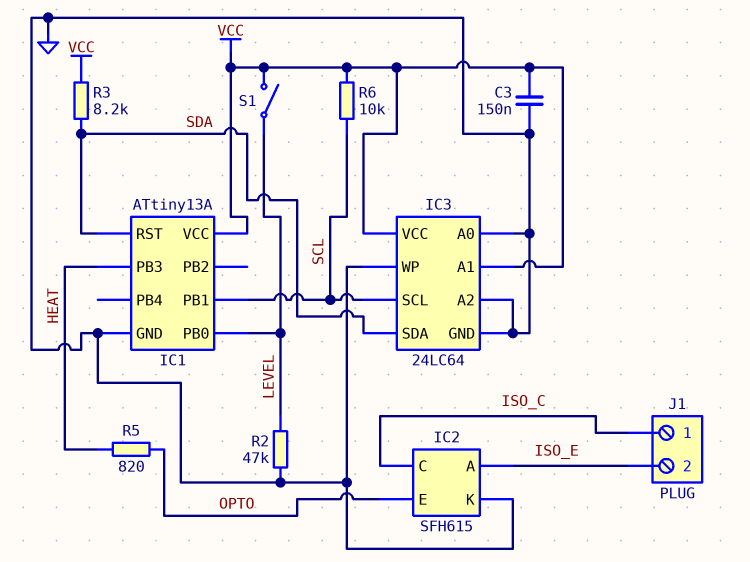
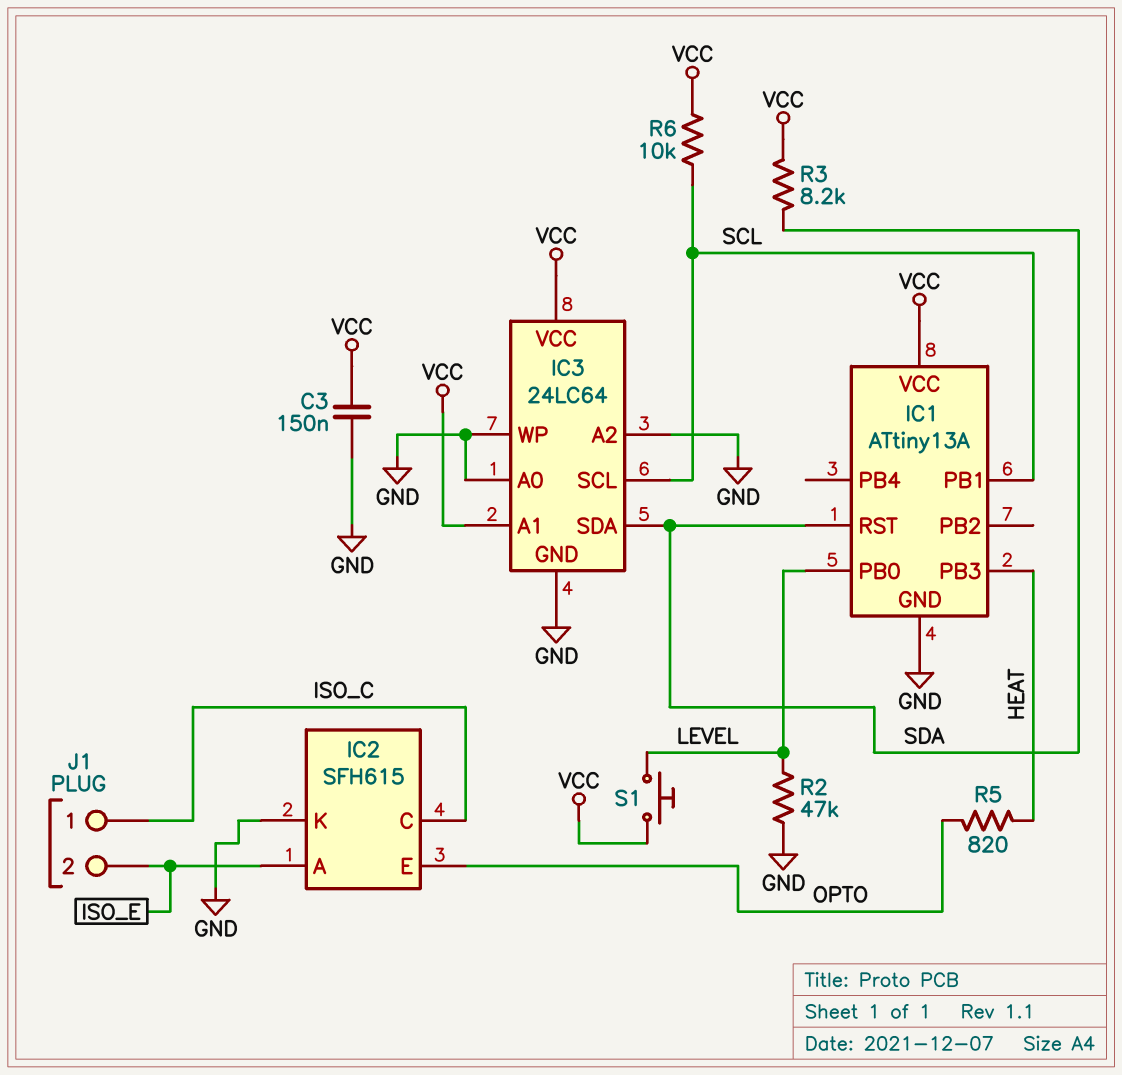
S1: switch (LEVEL, VCC) -> button (LEVEL, VCC)

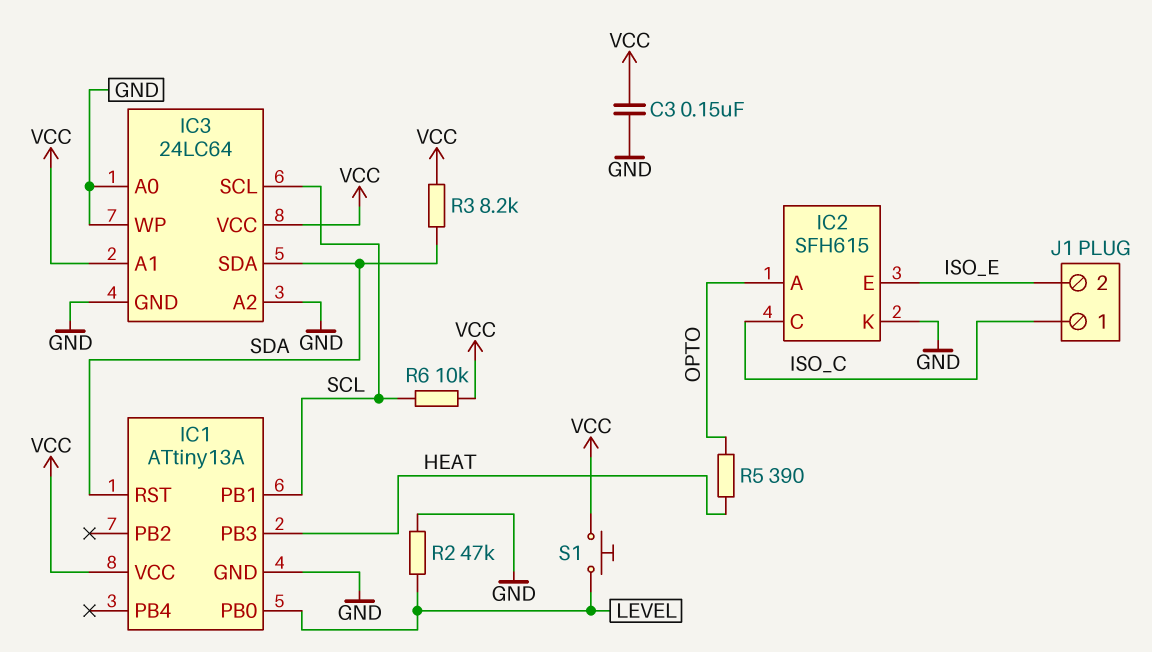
IC2 pin A: ISO_E -> OPTO
IC2 pin E: OPTO -> ISO_E
R5: 820 (HEAT, OPTO) -> 390 (HEAT, OPTO)

